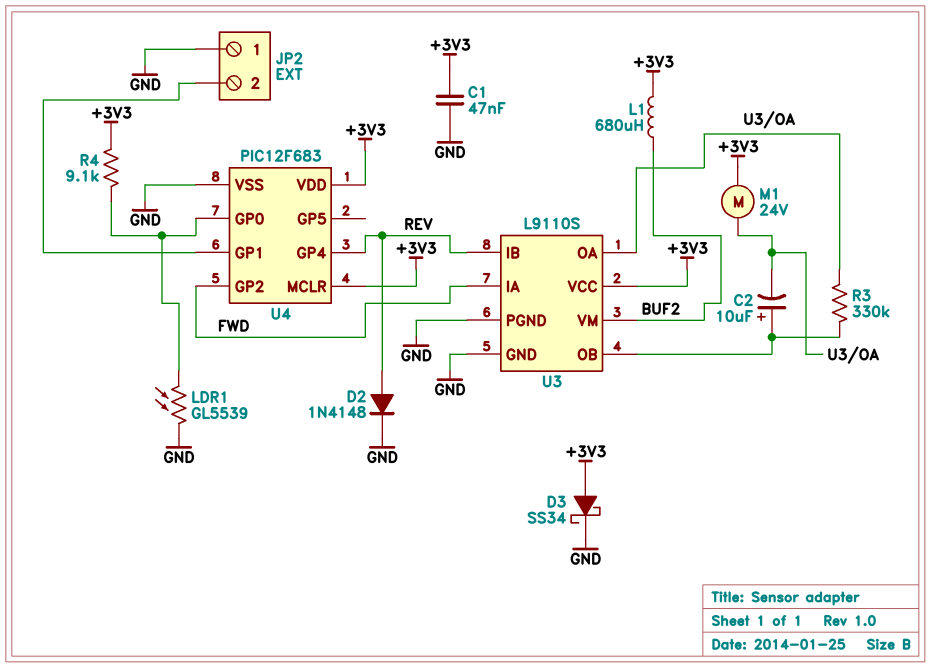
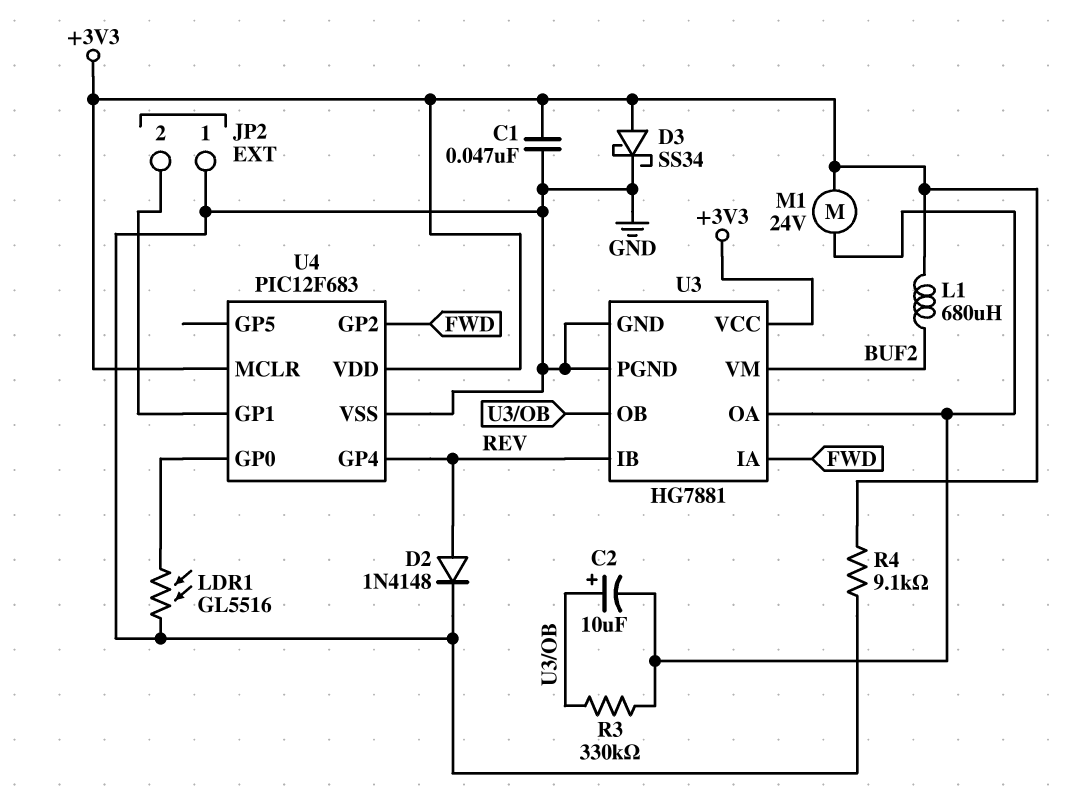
LDR1: GL5539 (GND, U4/GP0) -> GL5516 (GND, U4/GP0)
R4: 9.1k (+3V3, U4/GP0) -> 9.1k (+3V3, GND)
U3: L9110S -> HG7881

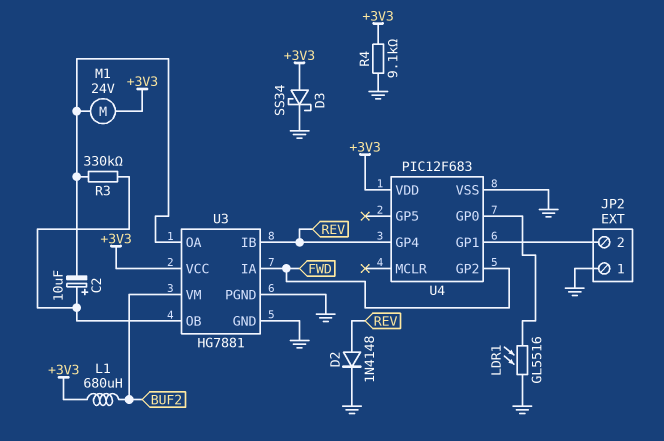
C1: 47nF (+3V3, GND) -> none
U4 pin MCLR: +3V3 -> none

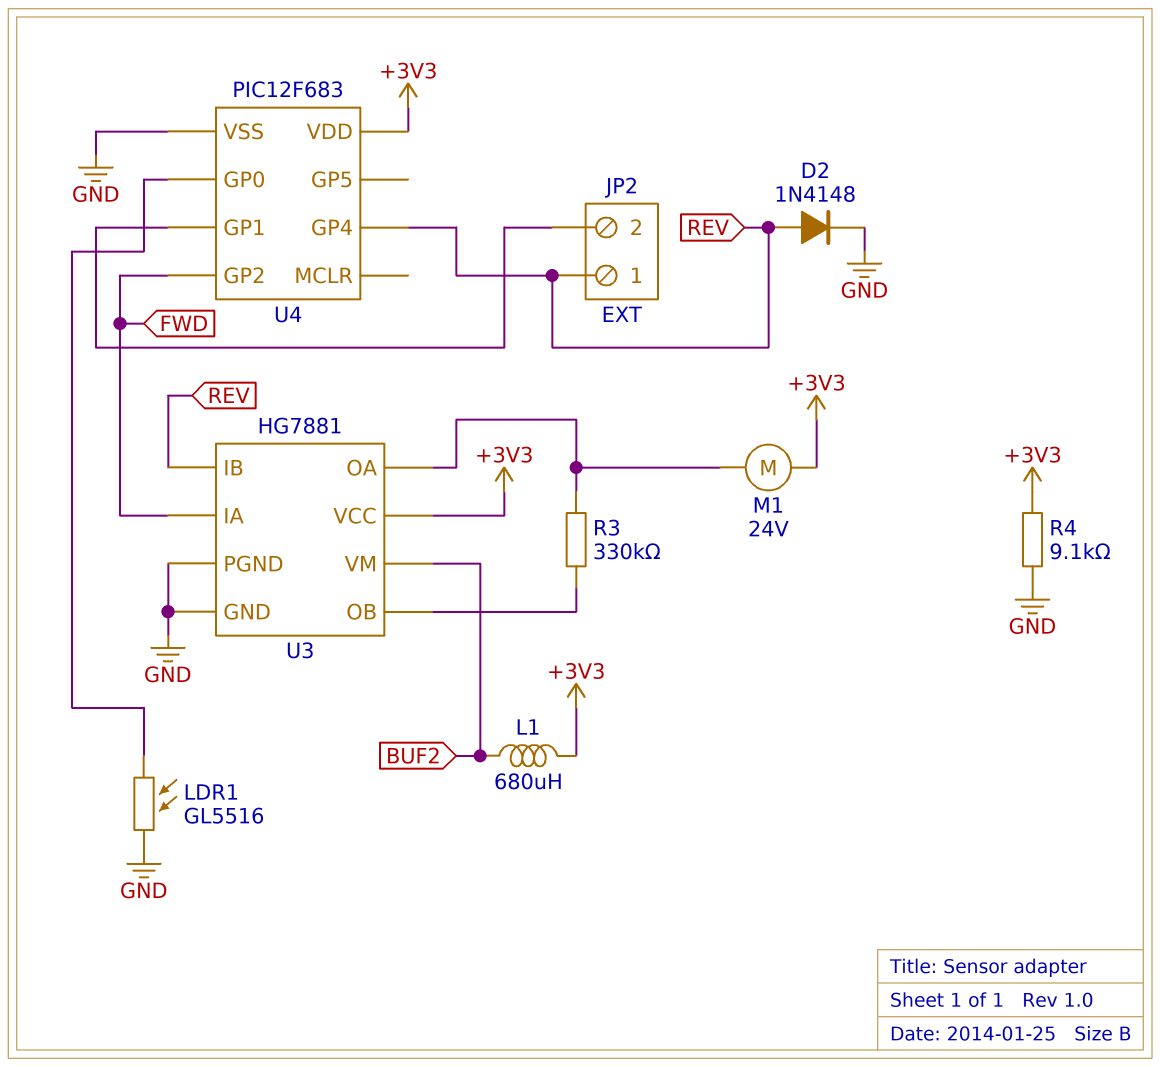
C2: 10uF (plus U3/OB, minus U3/OA) -> none
D3: schottky SS34 (A +3V3, K GND) -> none
JP2 pin 1: GND -> REV

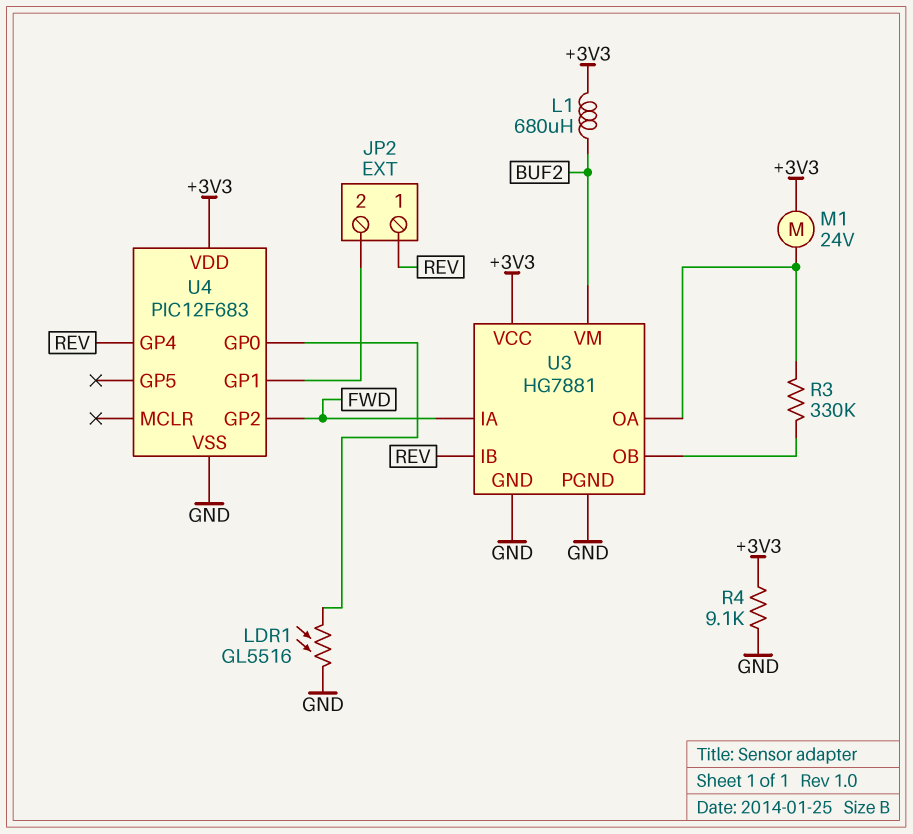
D2: diode 1N4148 (A REV, K GND) -> none

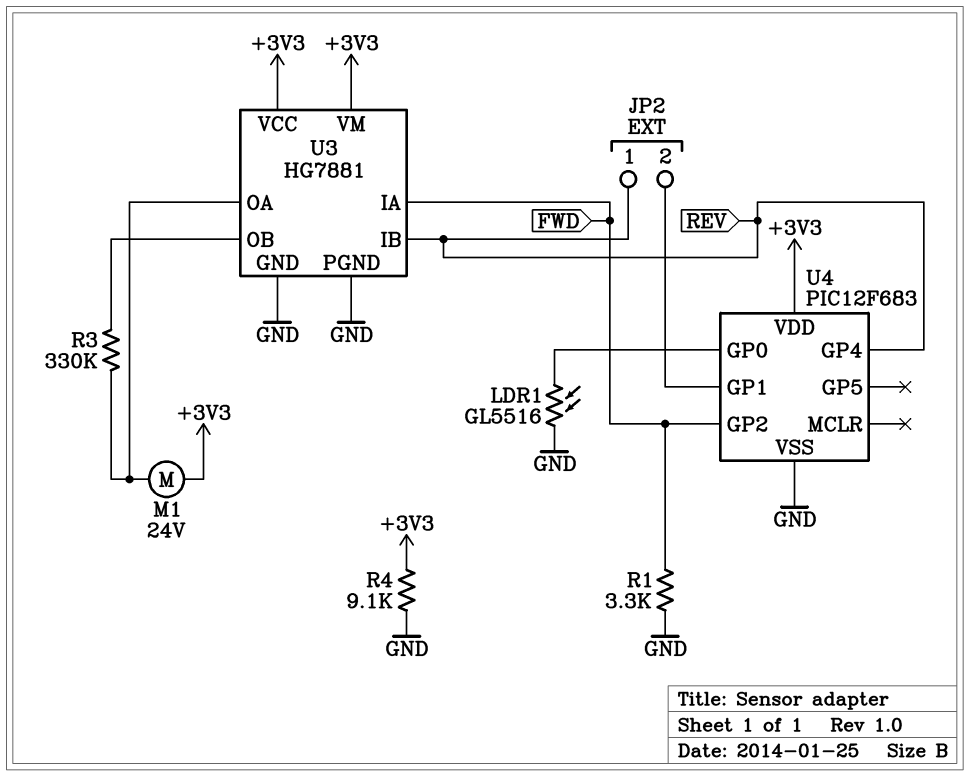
L1: 680uH (+3V3, BUF2) -> none
R1: none -> 3.3k (FWD, GND)
U3 pin VM: BUF2 -> +3V3

